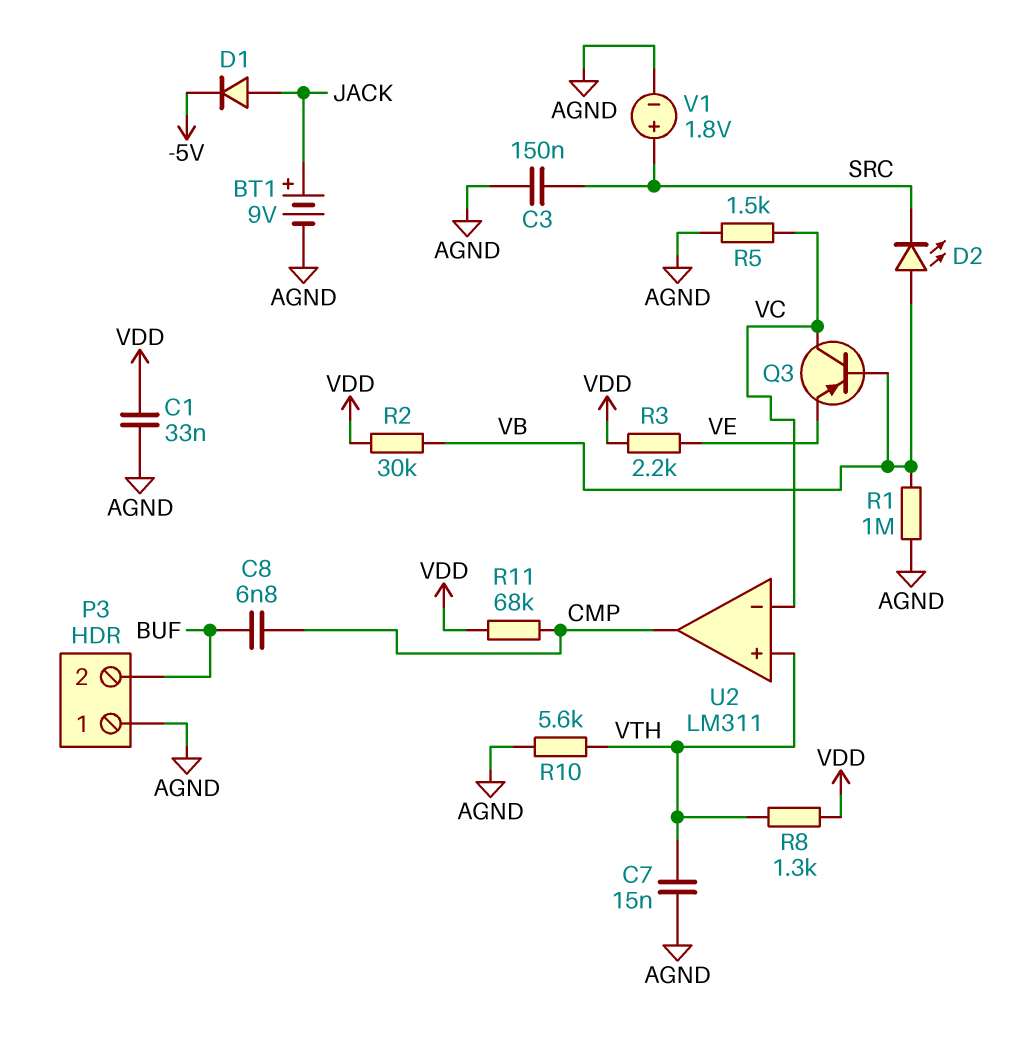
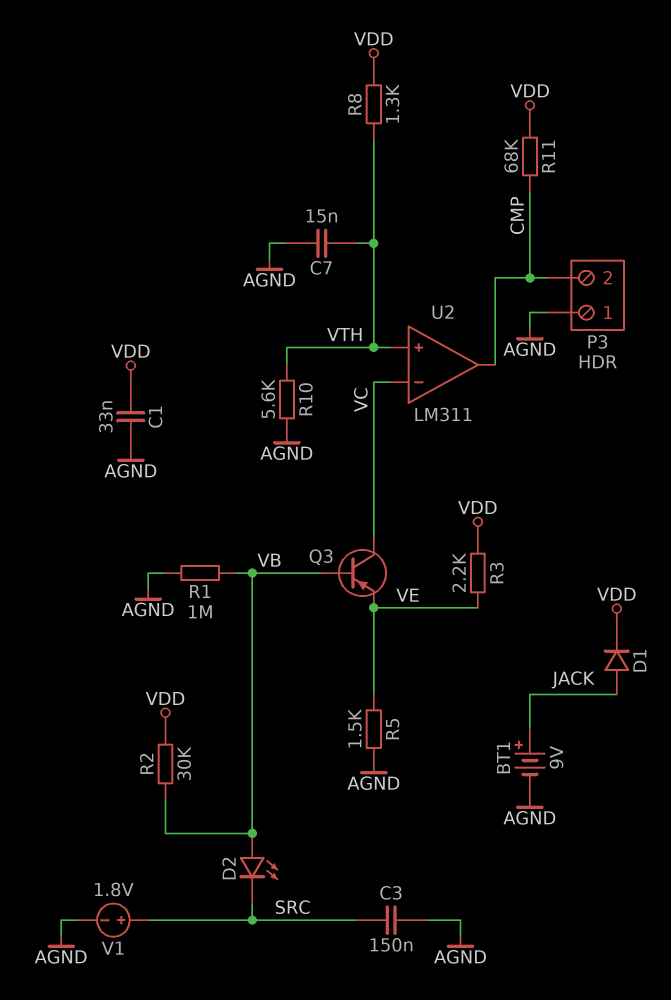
C8: 6.8nF (BUF, CMP) -> none
D1: diode (A JACK, K -5V) -> diode (A JACK, K VDD)
P3 pin 2: BUF -> CMP
R5: 1.5k (AGND, VC) -> 1.5k (AGND, VE)

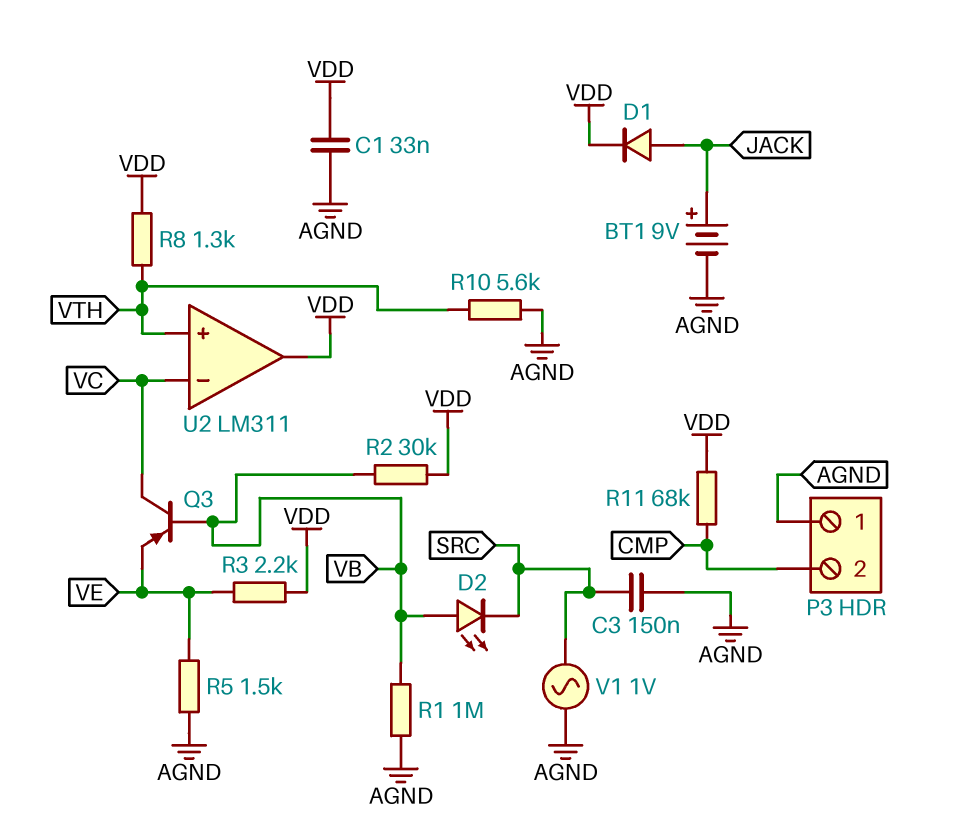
C7: 15nF (AGND, VTH) -> none
U2 pin out: CMP -> VDD
V1: 1.8V (plus SRC, minus AGND) -> AC 1V (AGND, SRC)

